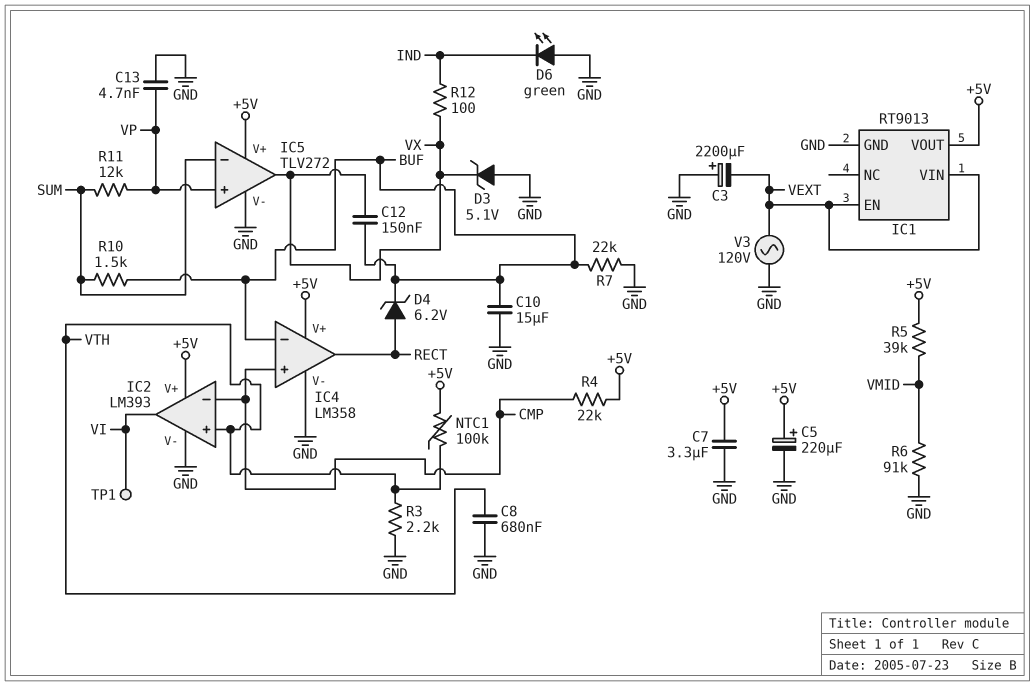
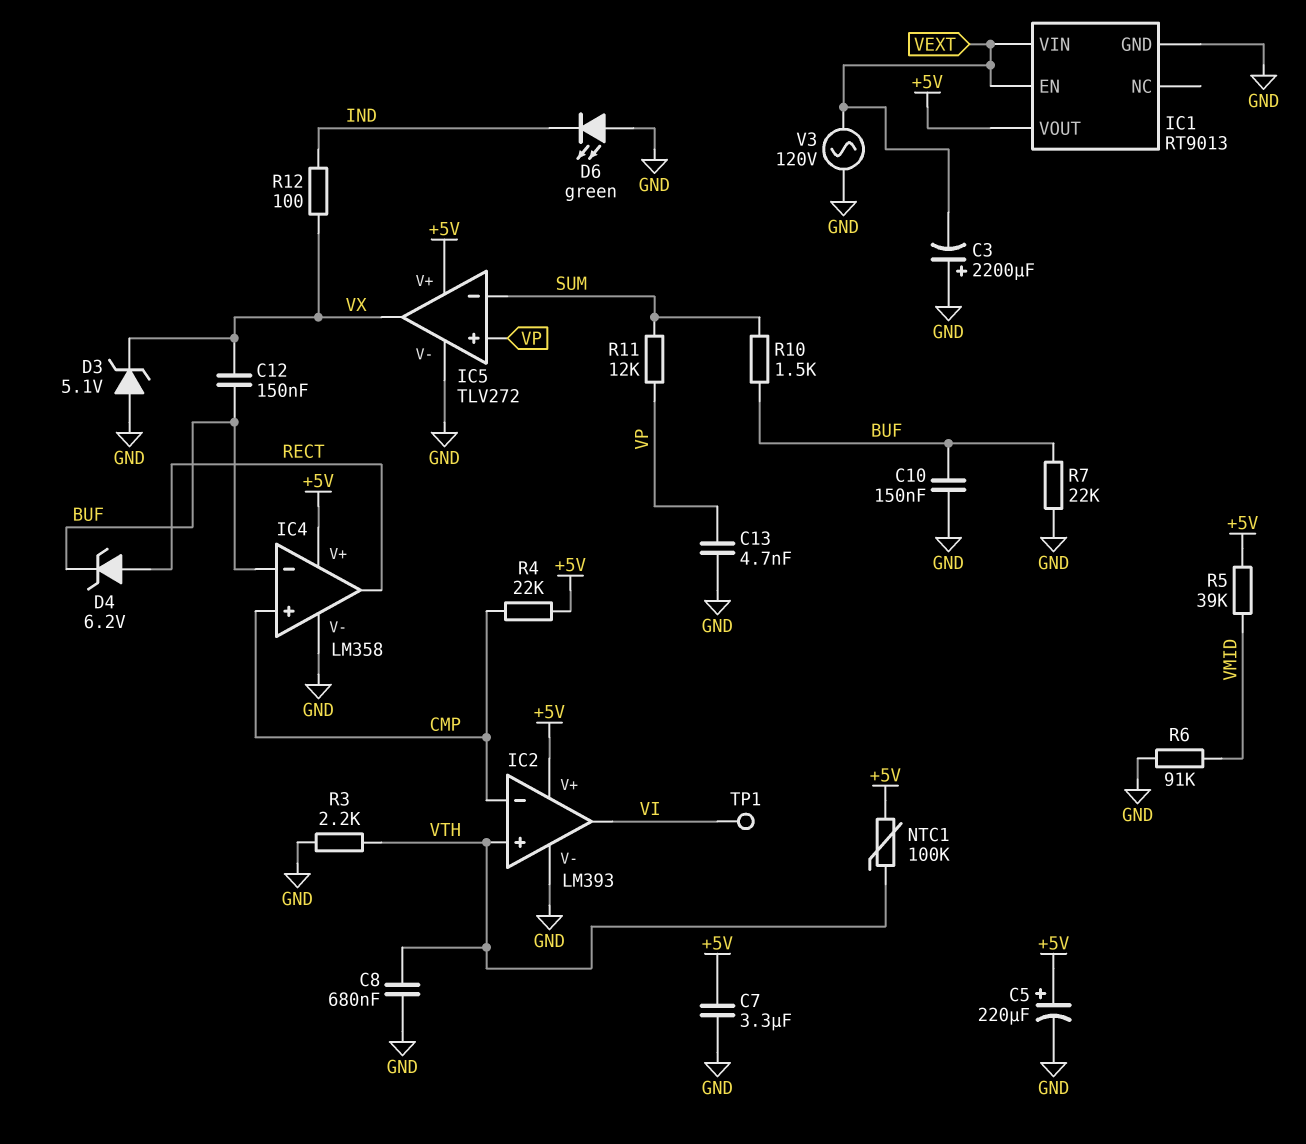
C10: 15uF (BUF, GND) -> 150nF (BUF, GND)

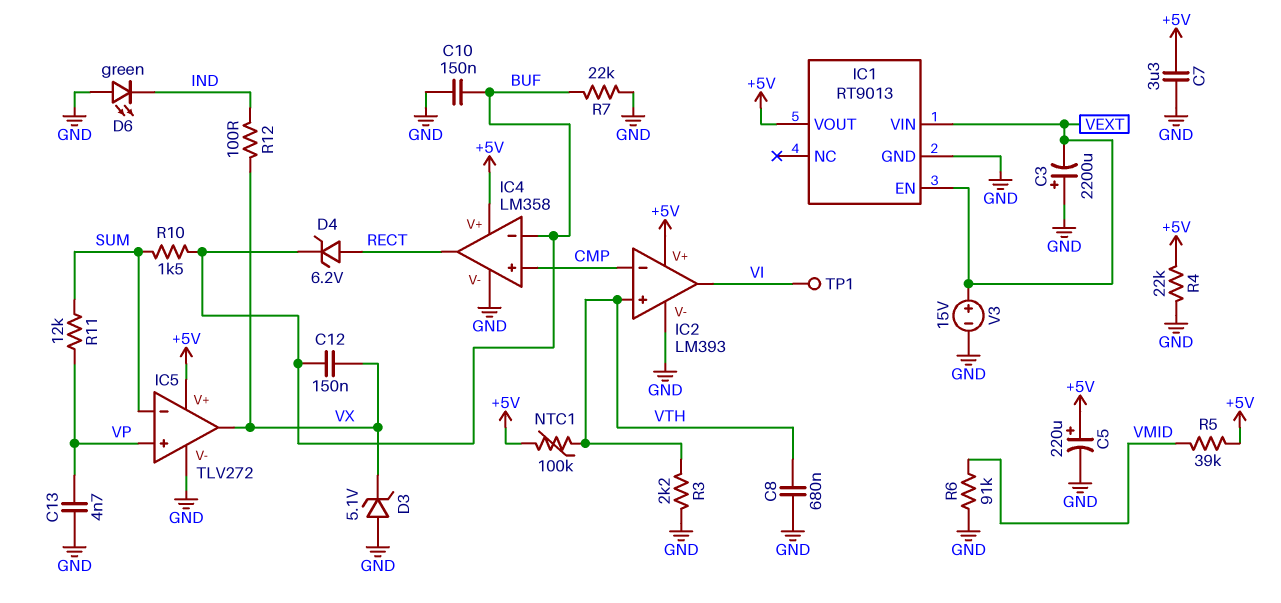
R4: 22k (+5V, CMP) -> 22k (+5V, GND)
V3: AC 120V (GND, VEXT) -> 15V (plus VEXT, minus GND)

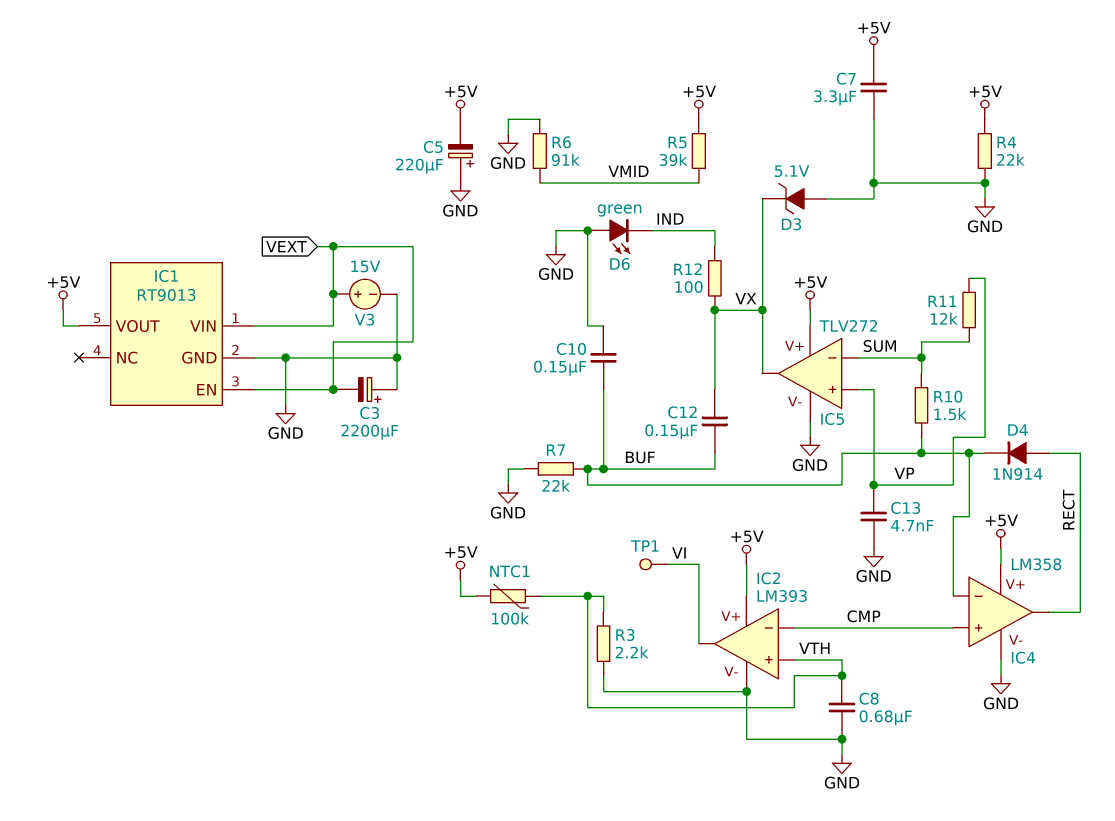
C5: 220uF (plus +5V, minus GND) -> 220uF (plus GND, minus +5V)
D4: zener 6.2V (A RECT, K BUF) -> diode 1N914 (A RECT, K BUF)

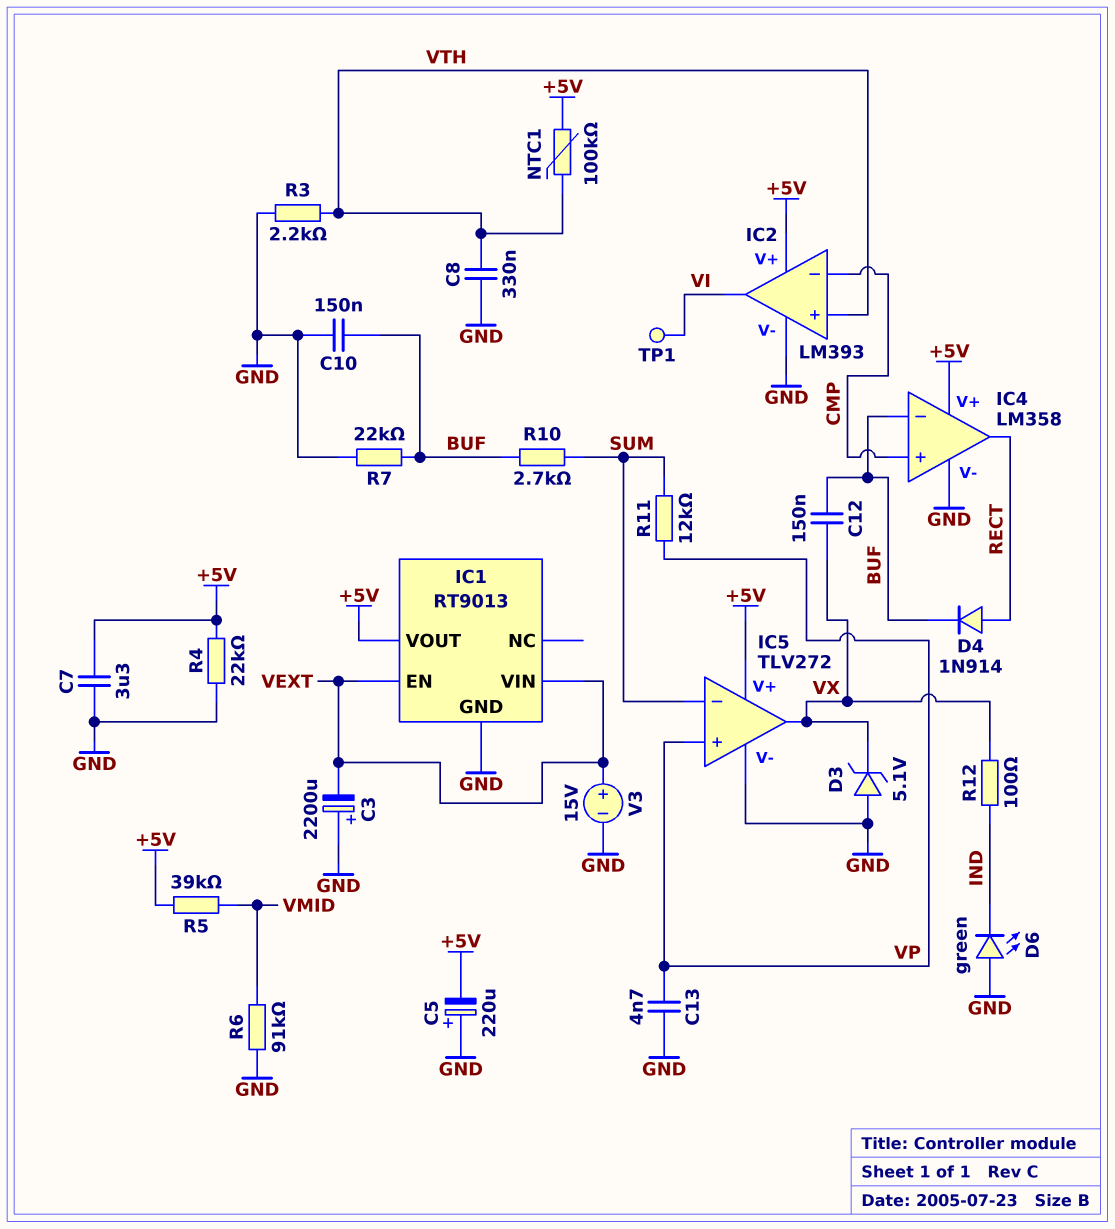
C8: 680nF (GND, VTH) -> 330nF (GND, VTH)
R10: 1.5k (BUF, SUM) -> 2.7k (BUF, SUM)

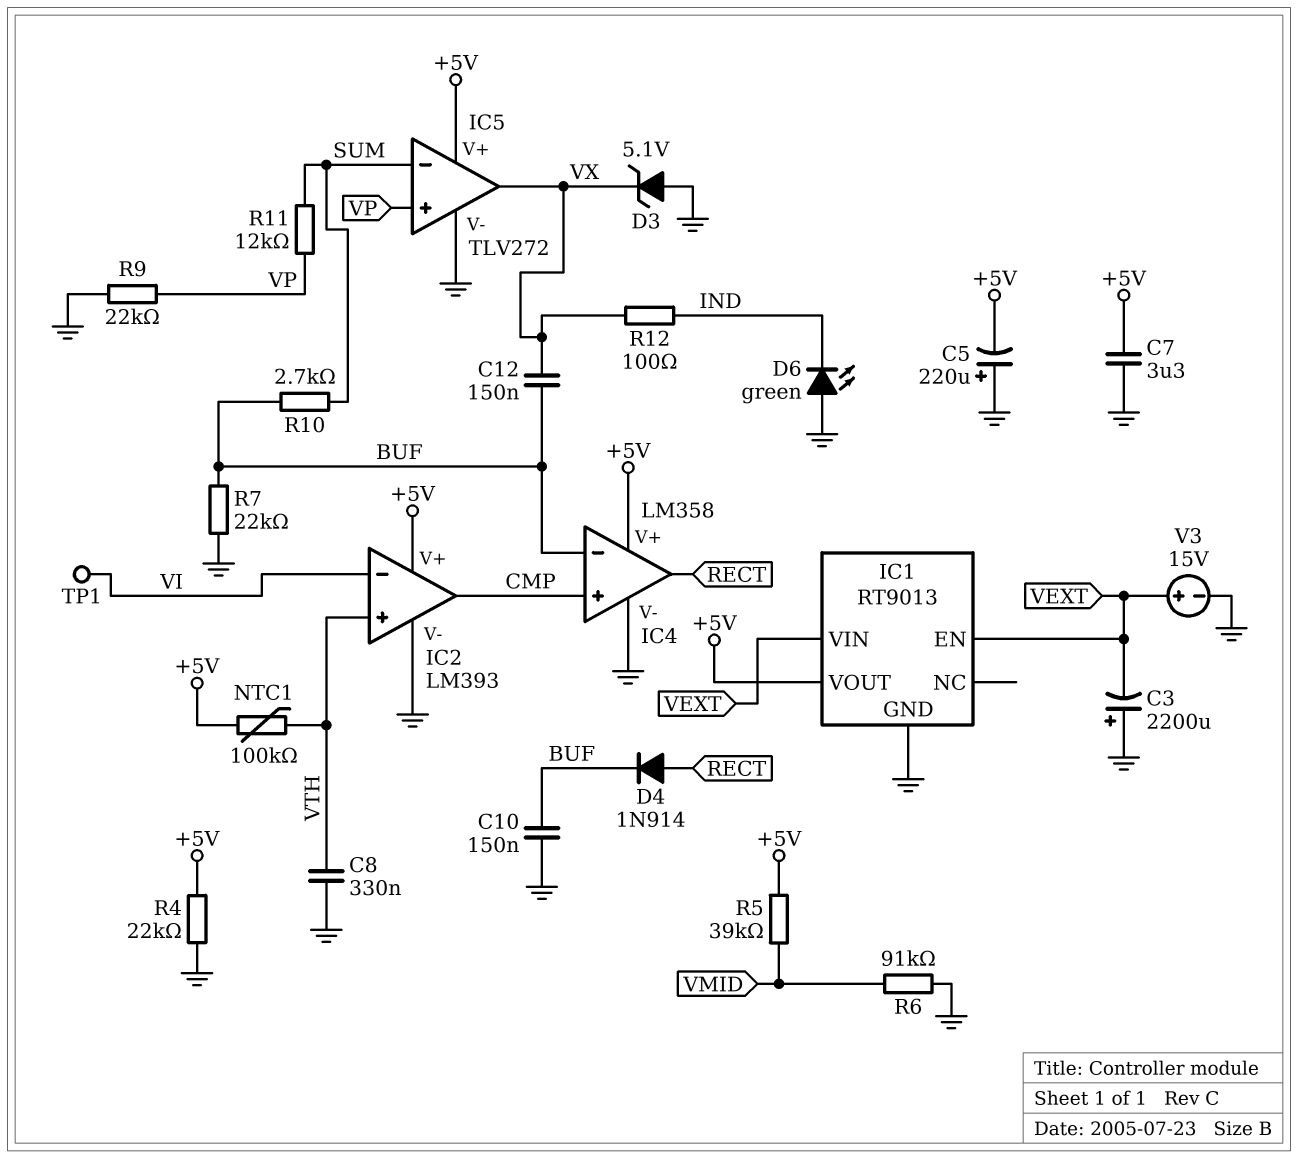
C13: 4.7nF (GND, VP) -> none
IC2 pin in-: CMP -> VI
IC2 pin out: VI -> CMP
R3: 2.2k (GND, VTH) -> none
R9: none -> 22k (GND, VP)

